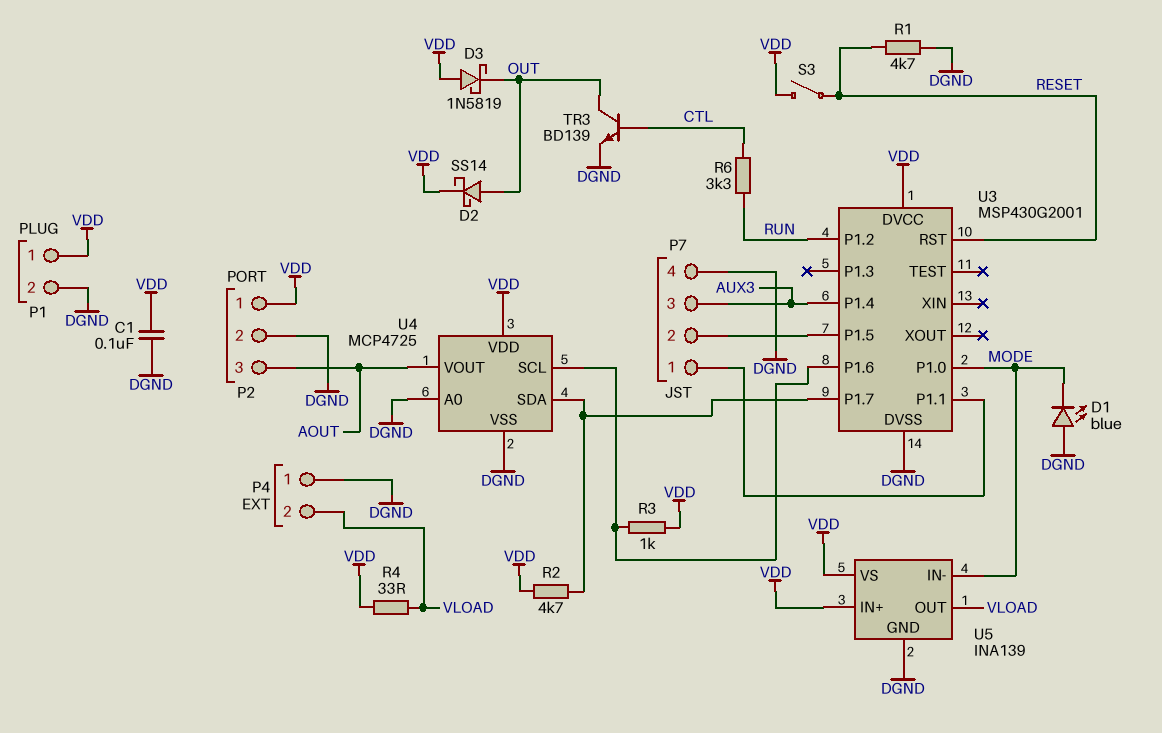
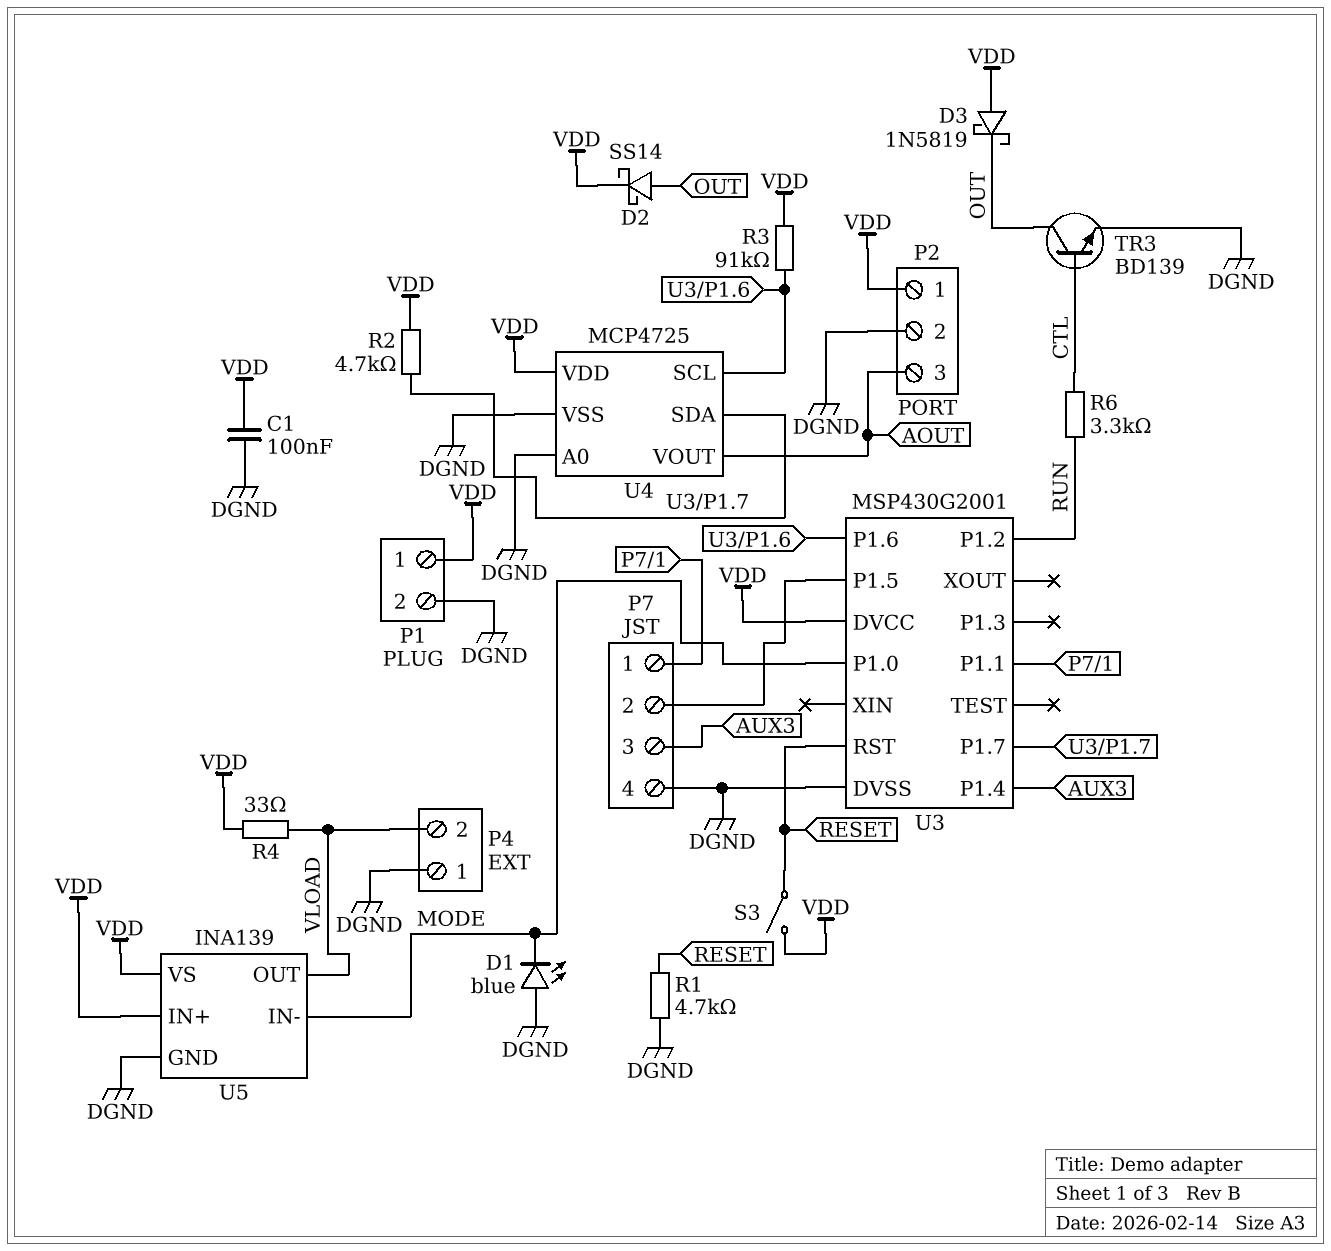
R3: 1k (U3/P1.6, VDD) -> 91k (U3/P1.6, VDD)

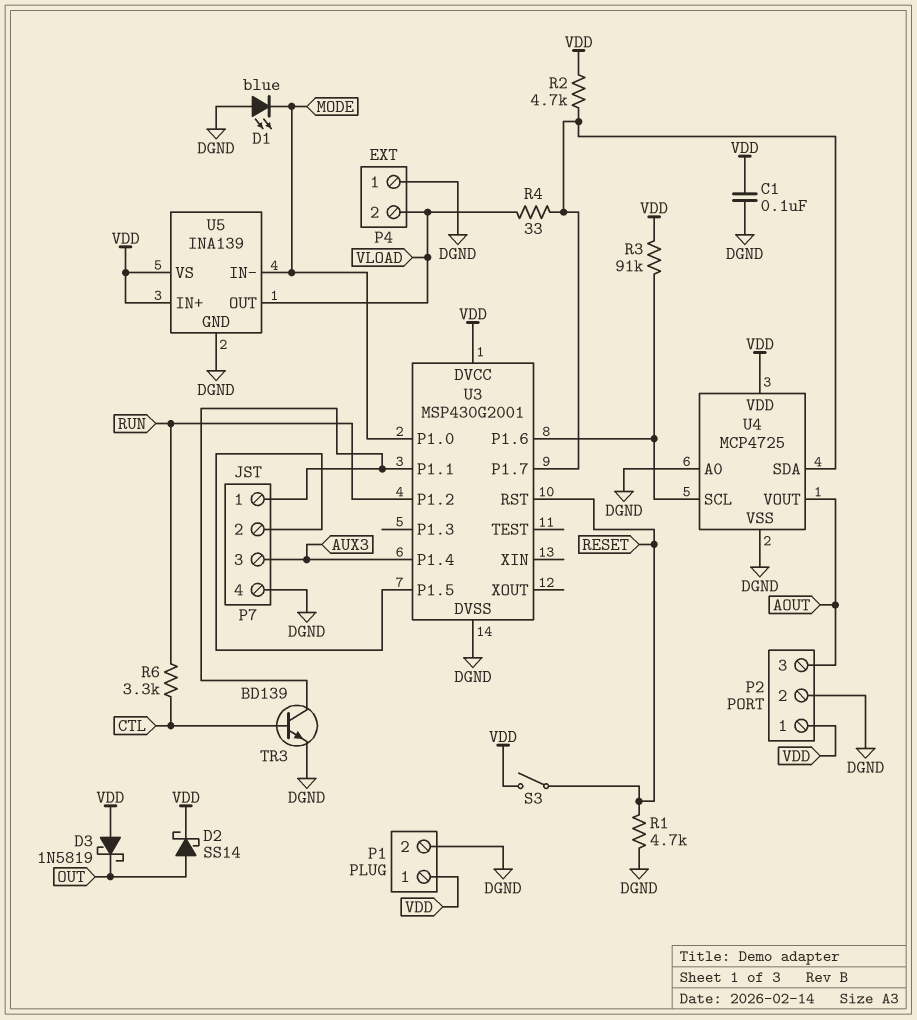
R4: 33 (VDD, VLOAD) -> 33 (U3/P1.7, VLOAD)
TR3: NPN BD139 (B CTL, C OUT, E DGND) -> NPN BD139 (B CTL, C P7/1, E DGND)

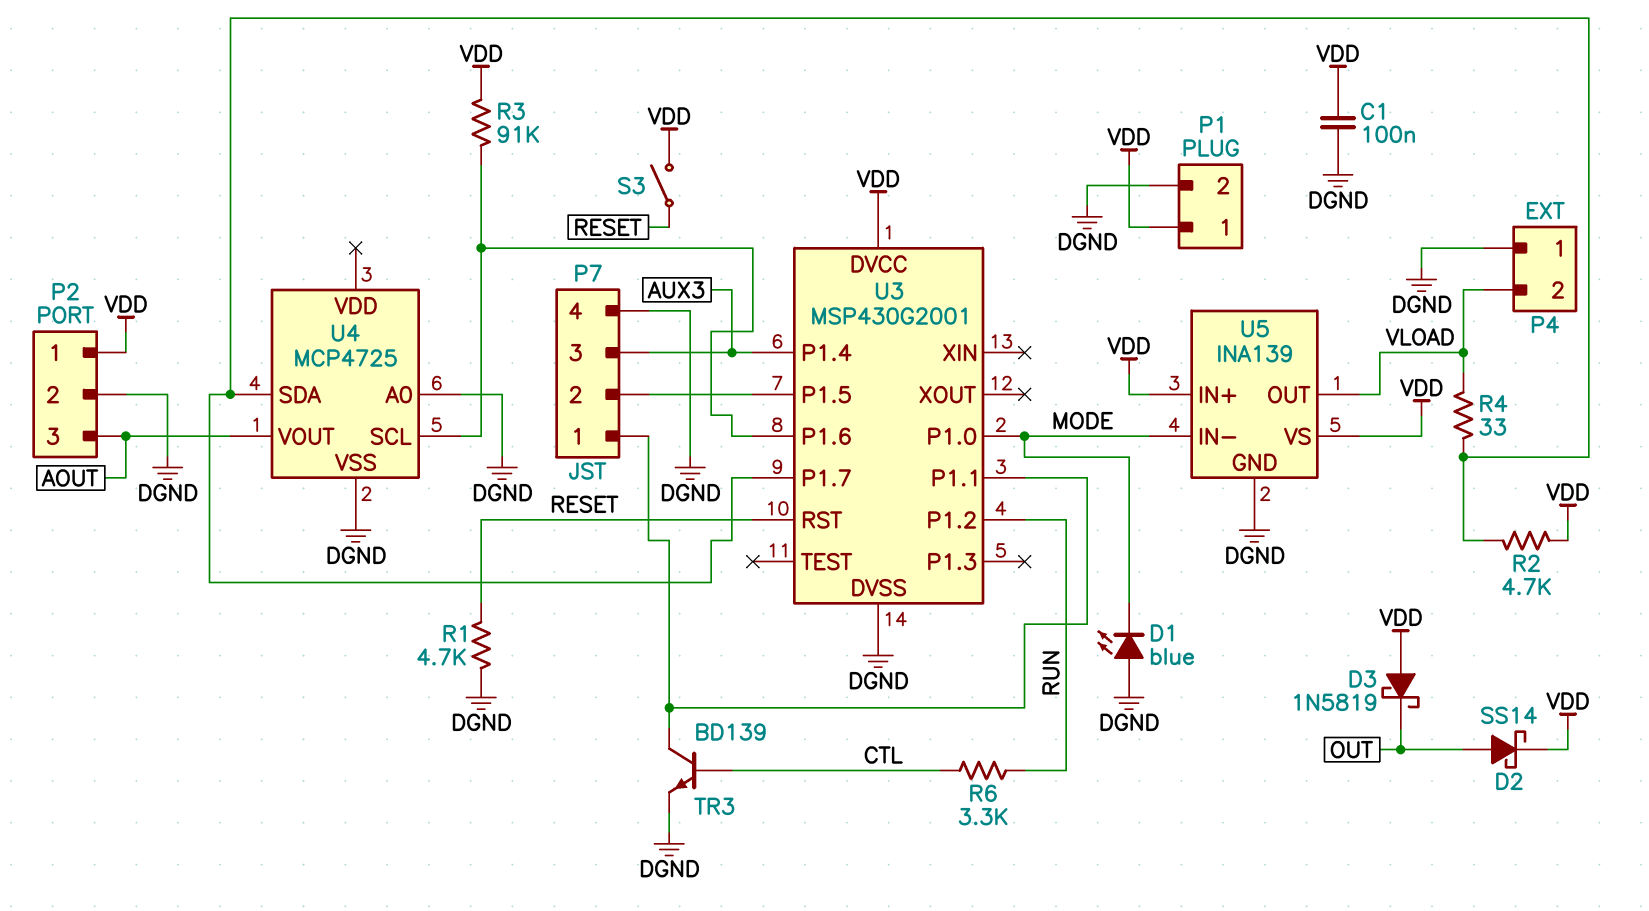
U4 pin VDD: VDD -> none

